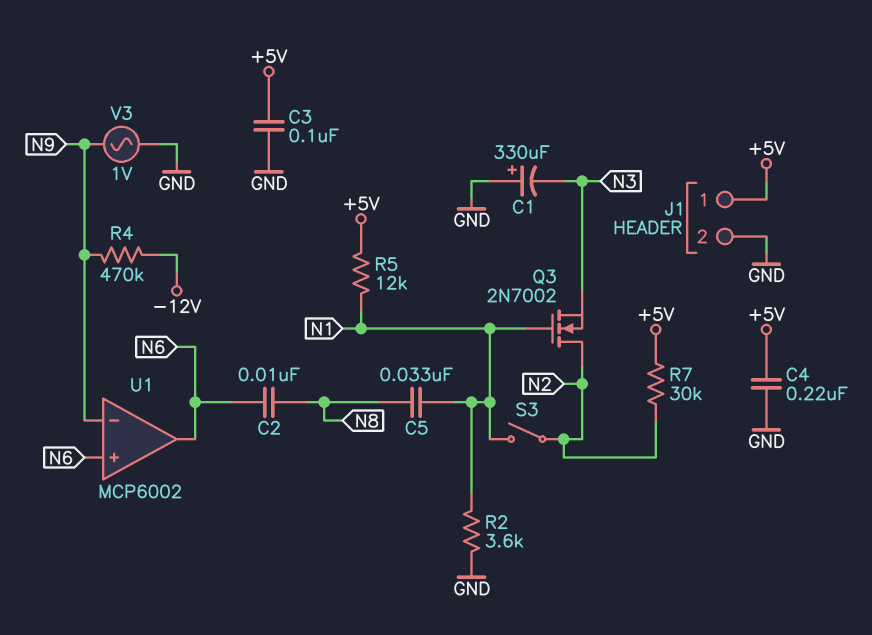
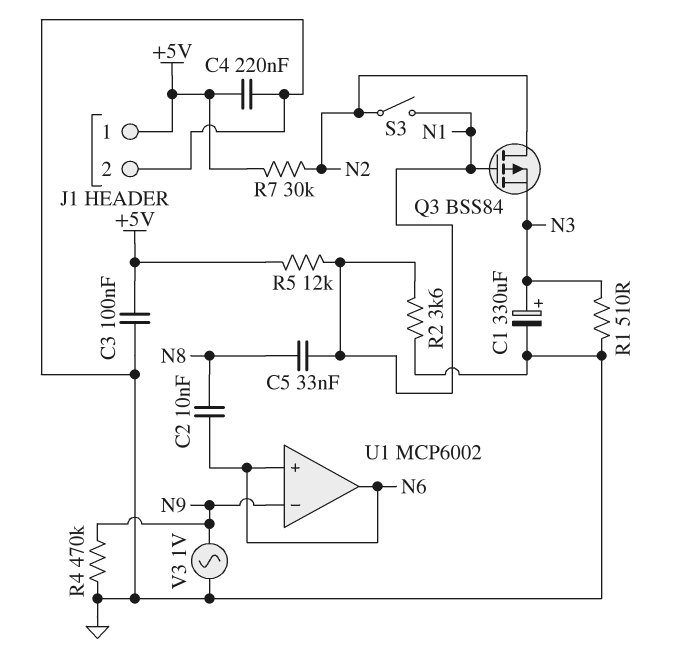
C1: 330uF (plus GND, minus N3) -> 330uF (plus N3, minus GND)
Q3: NMOS 2N7002 (G N1, D N2, S N3) -> PMOS BSS84 (G N1, D N2, S N3)
R1: none -> 510 (GND, N3)
R4: 470k (-12V, N9) -> 470k (GND, N9)

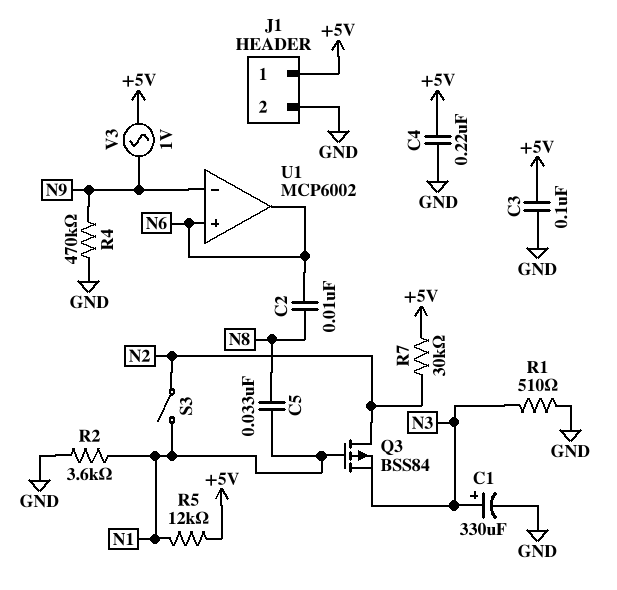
V3: AC 1V (GND, N9) -> AC 1V (+5V, N9)

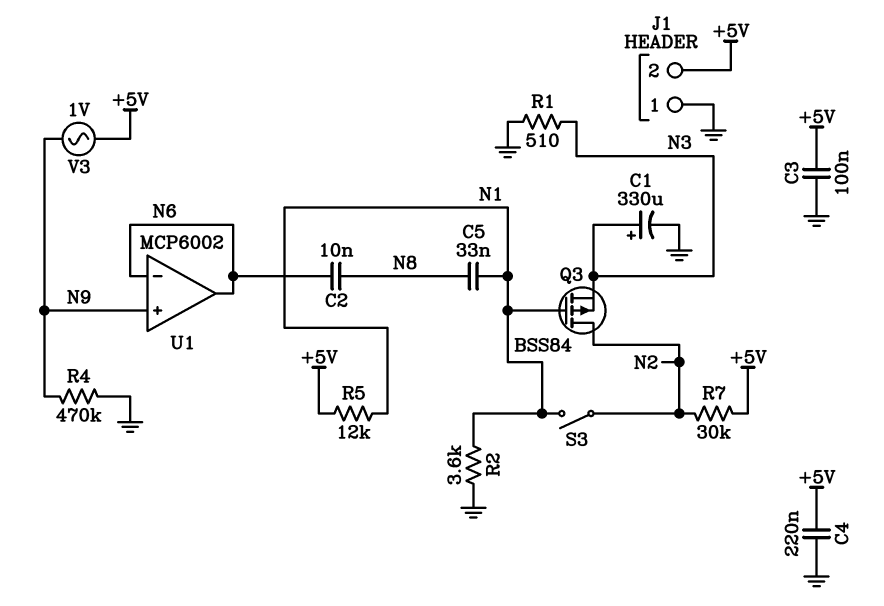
J1 pin 1: +5V -> GND
J1 pin 2: GND -> +5V
U1 pin in+: N6 -> N9
U1 pin in-: N9 -> N6

